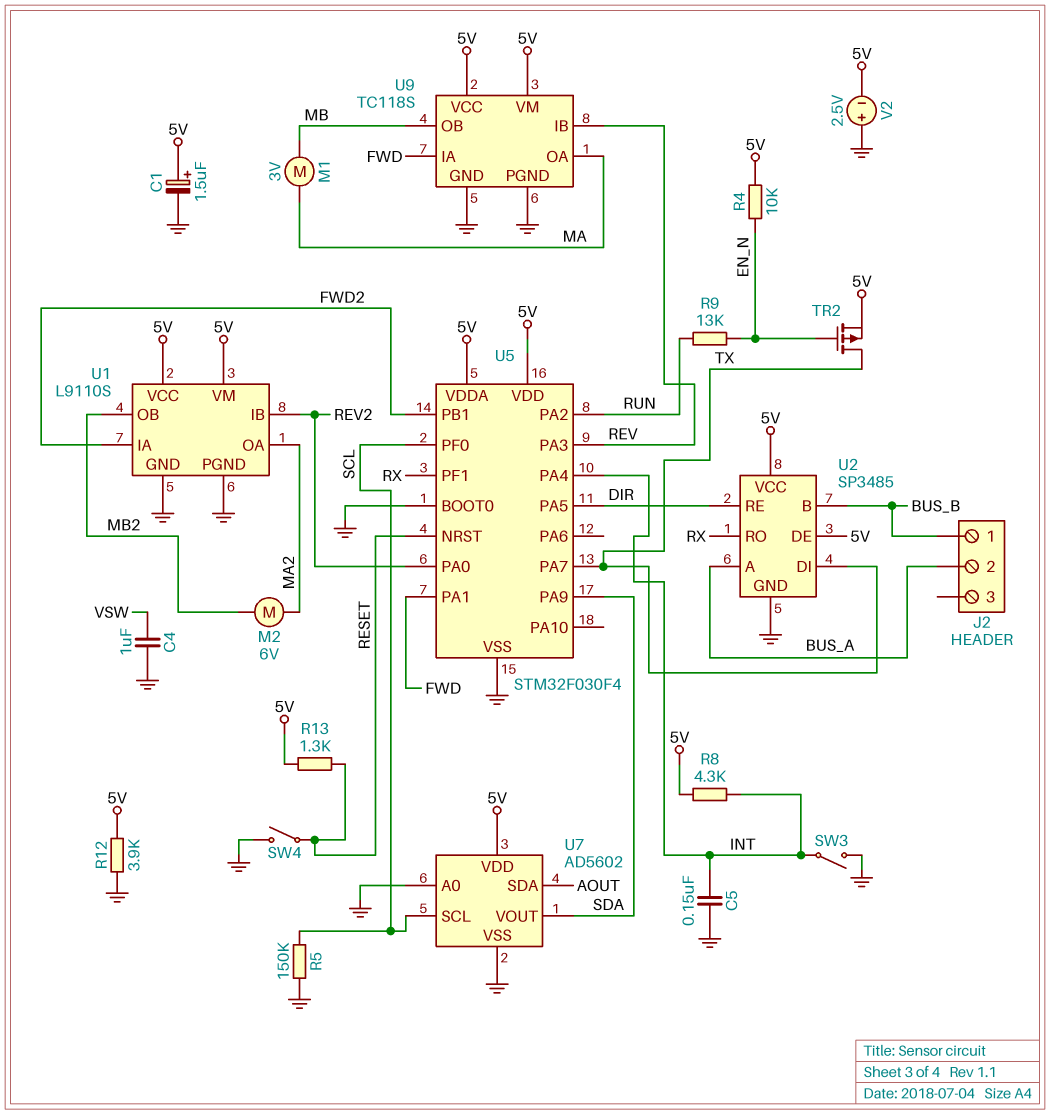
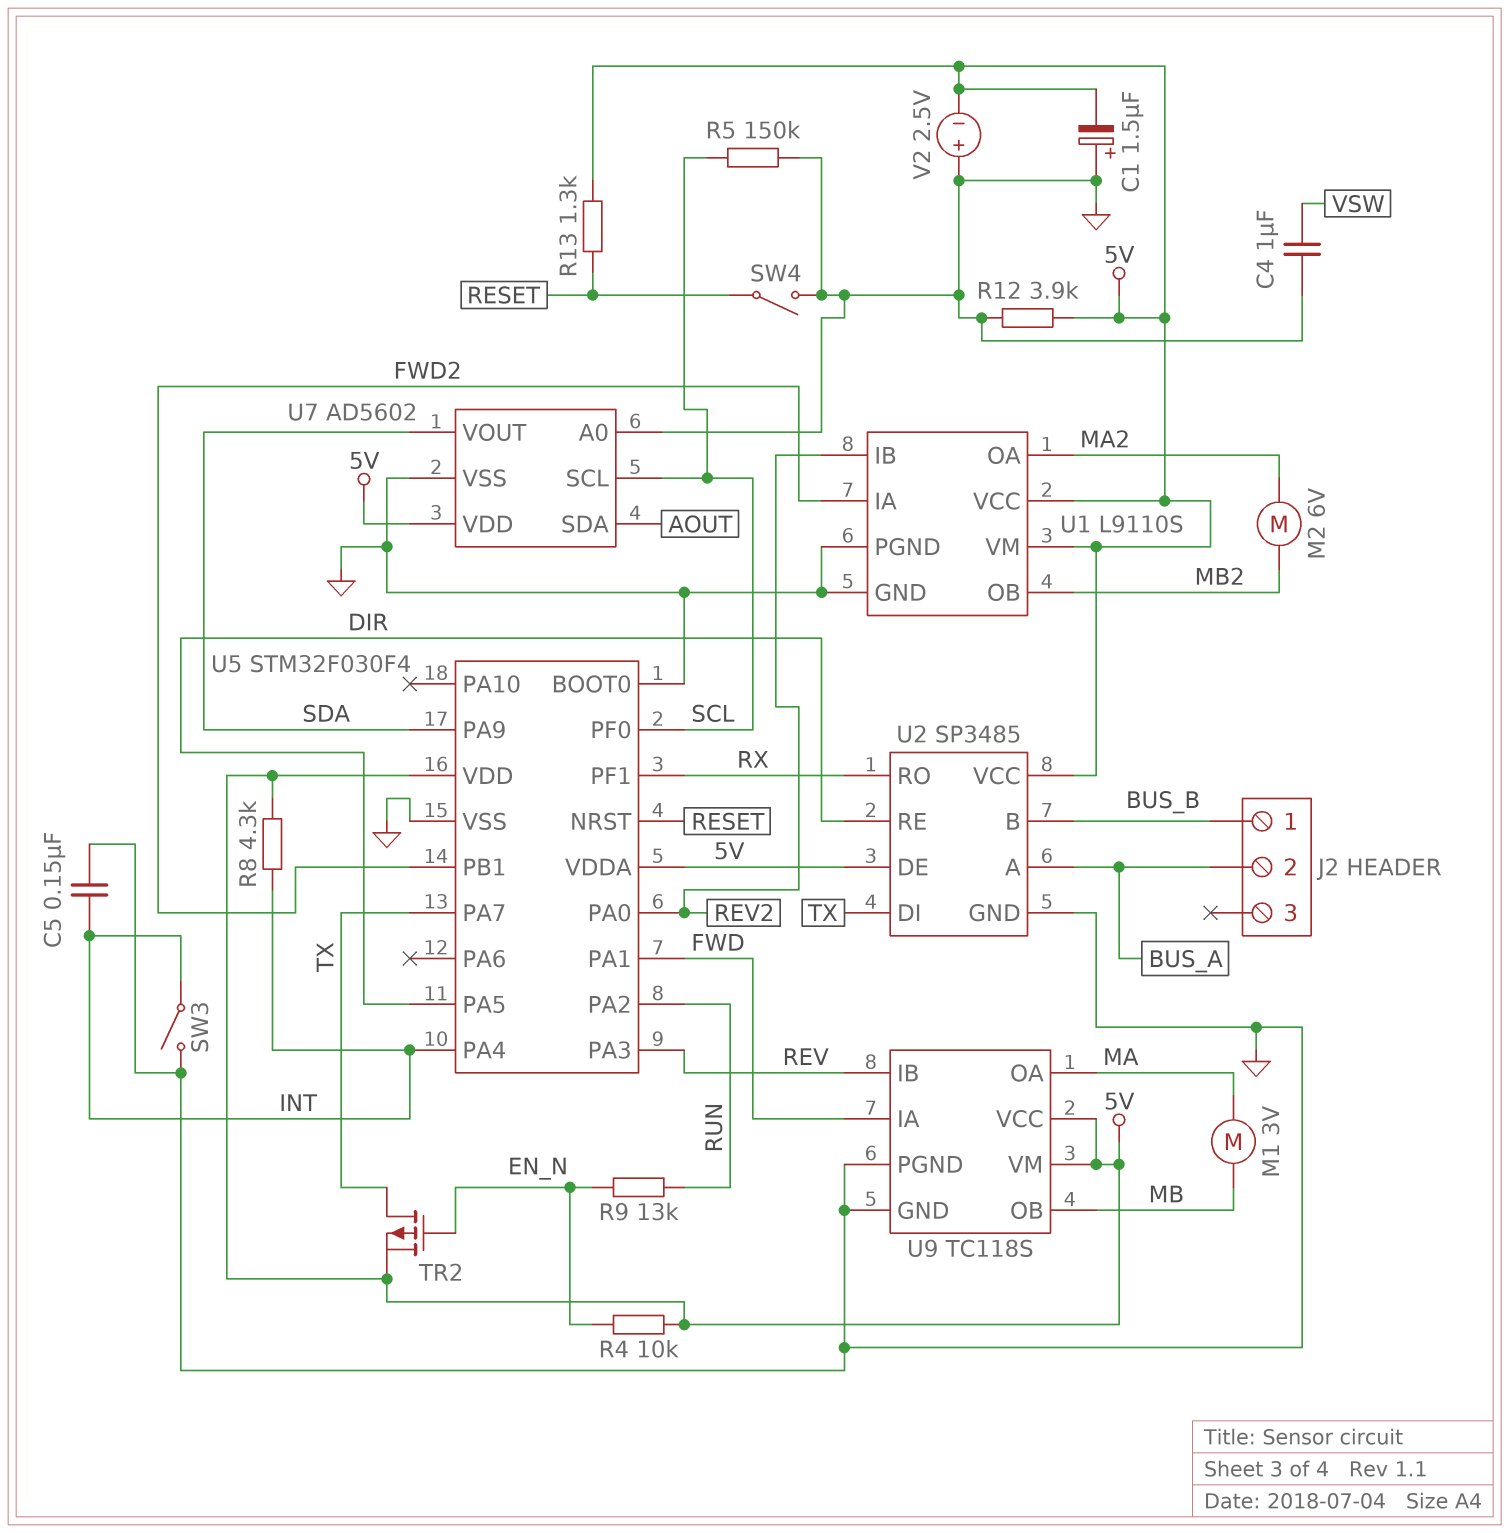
C1: 1.5uF (plus 5V, minus GND) -> 1.5uF (plus GND, minus 5V)

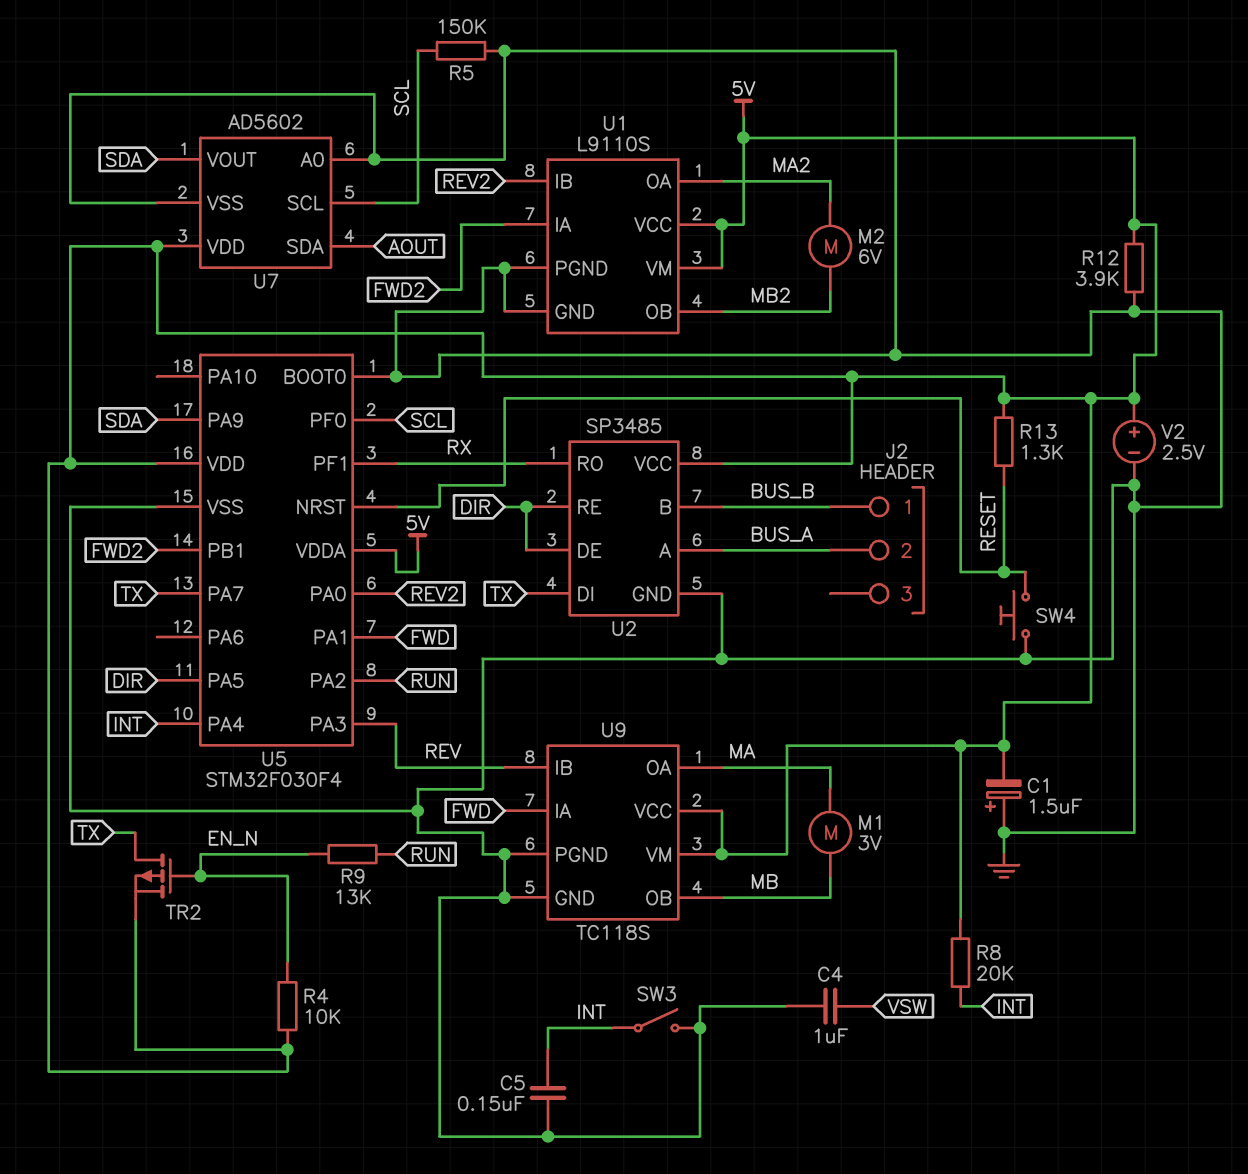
R8: 4.3k (5V, INT) -> 20k (5V, INT)
SW4: switch (GND, RESET) -> button (GND, RESET)
U2 pin DE: 5V -> DIR
V2: 2.5V (plus GND, minus 5V) -> 2.5V (plus 5V, minus GND)

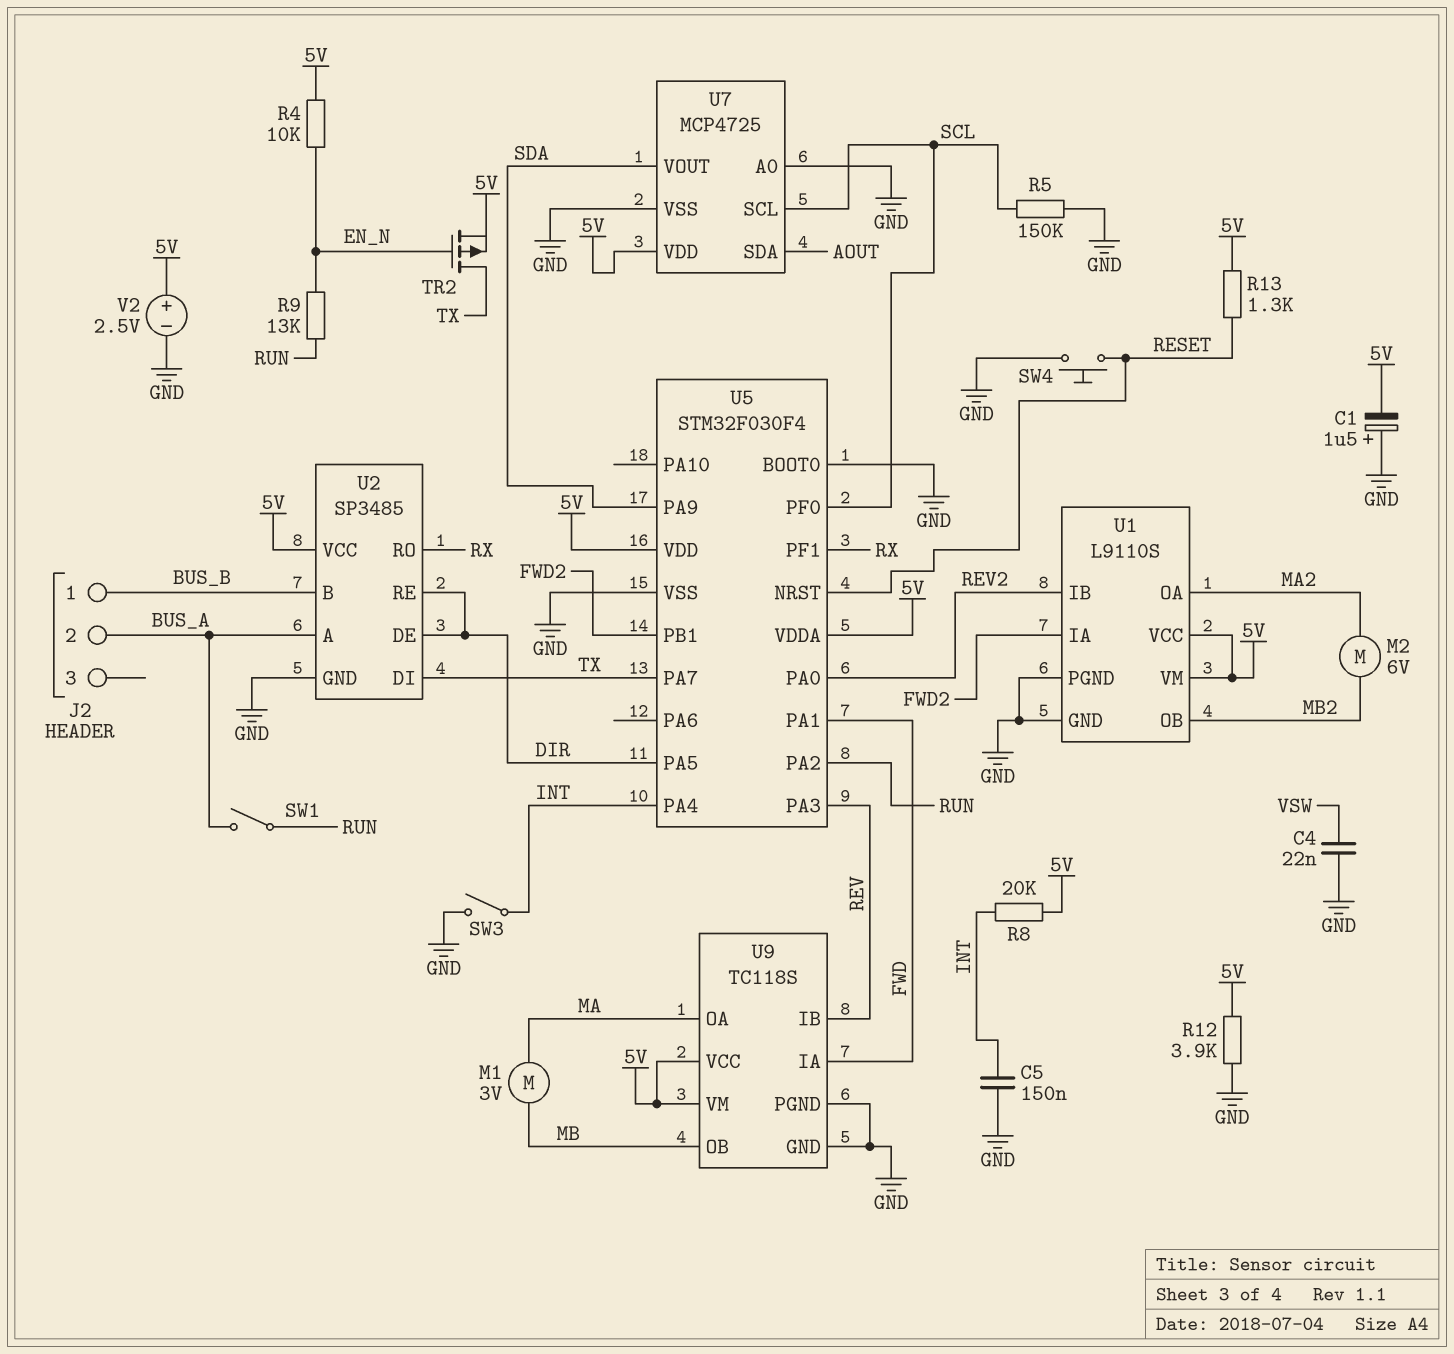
C4: 1uF (GND, VSW) -> 22nF (GND, VSW)
SW1: none -> switch (BUS_A, RUN)
U7: AD5602 -> MCP4725

